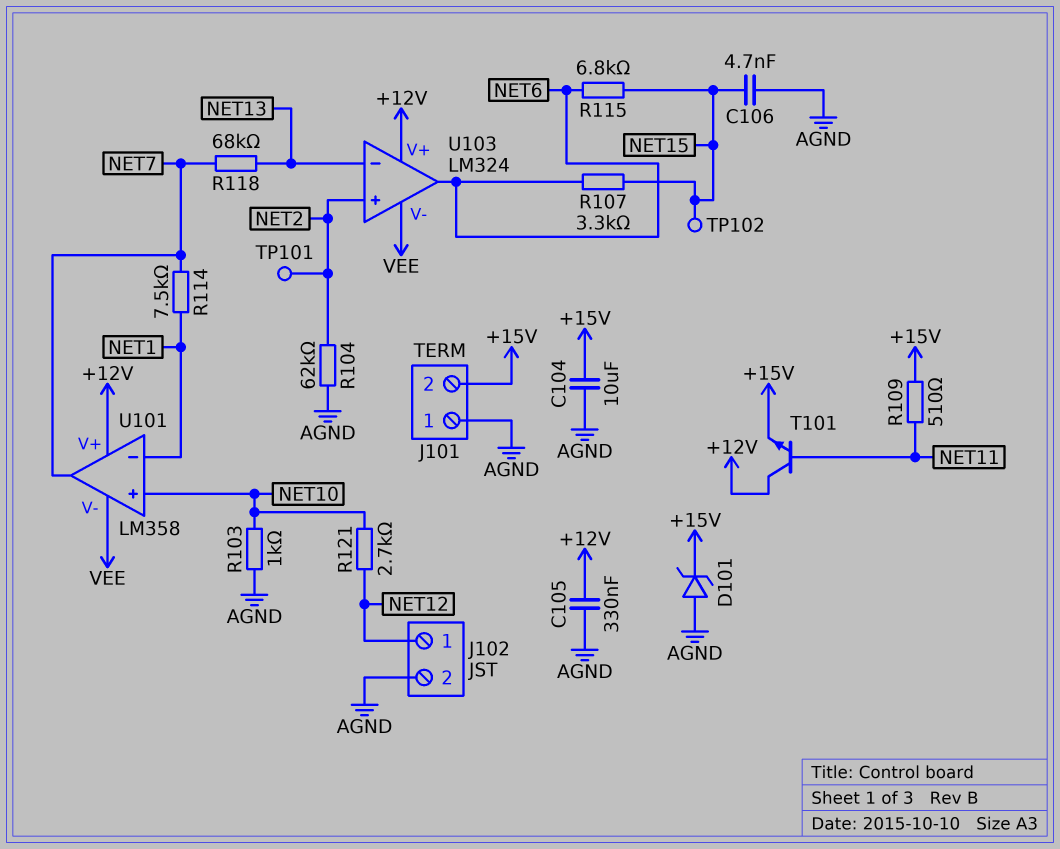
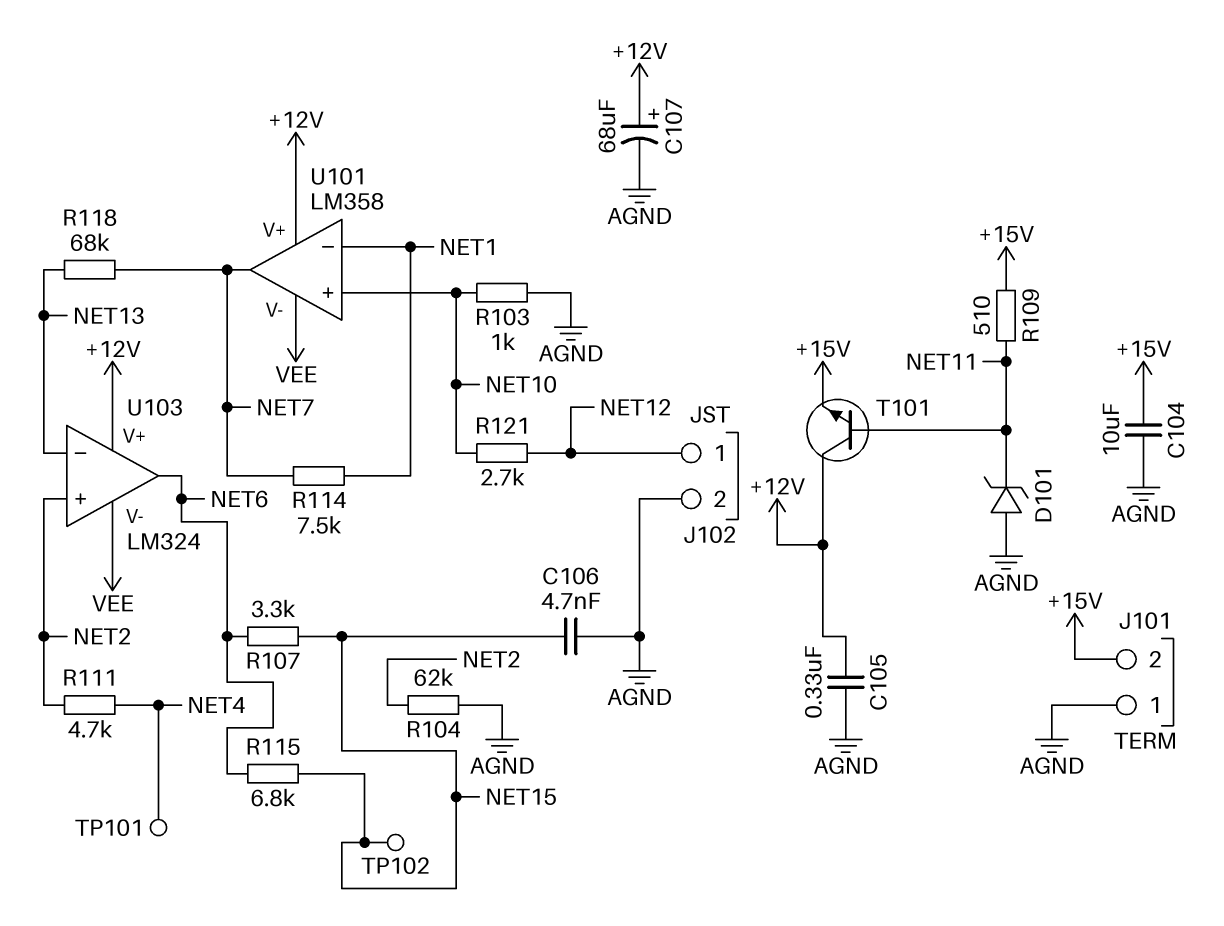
C107: none -> 68uF (plus +12V, minus AGND)
D101: zener (A AGND, K +15V) -> zener (A AGND, K NET11)
R111: none -> 4.7k (NET2, NET4)
TP101: test point (NET2) -> test point (NET4)

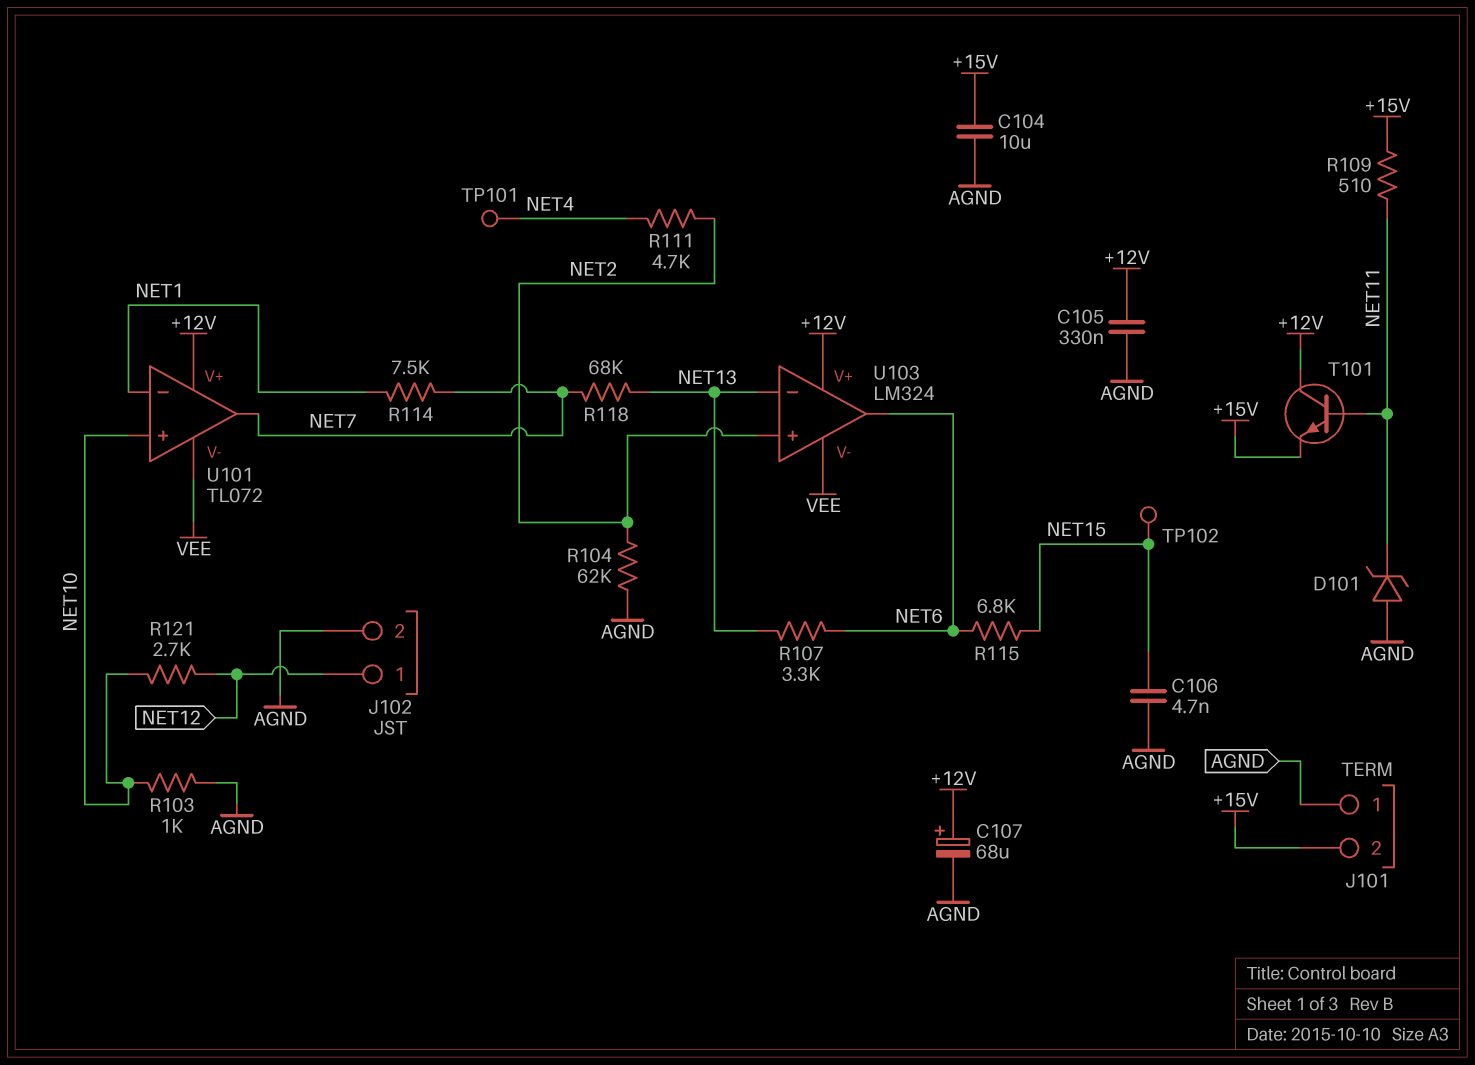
R107: 3.3k (NET6, NET15) -> 3.3k (NET6, NET13)
U101: LM358 -> TL072

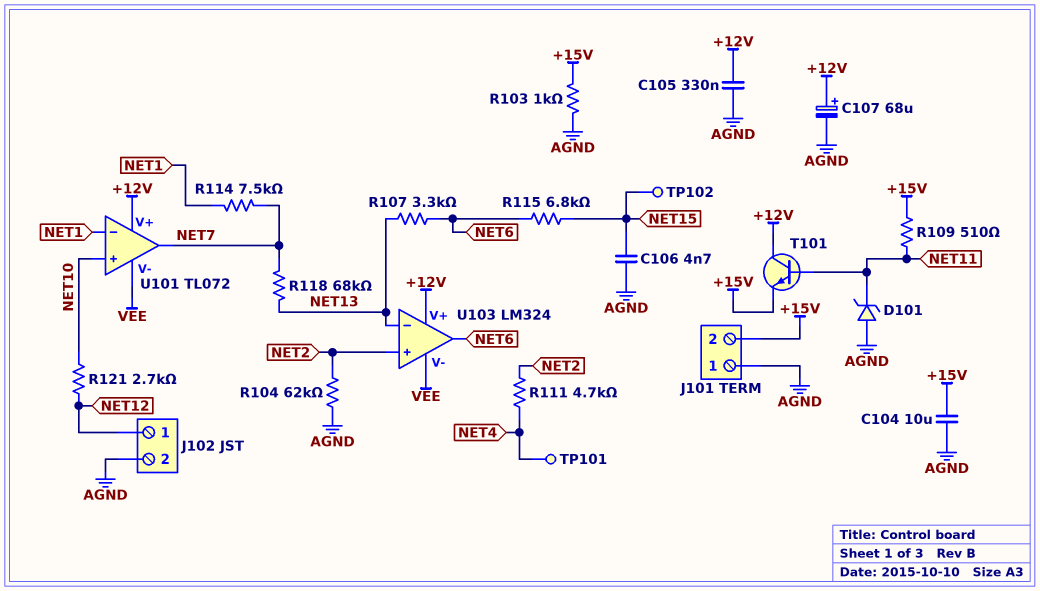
R103: 1k (AGND, NET10) -> 1k (+15V, AGND)

